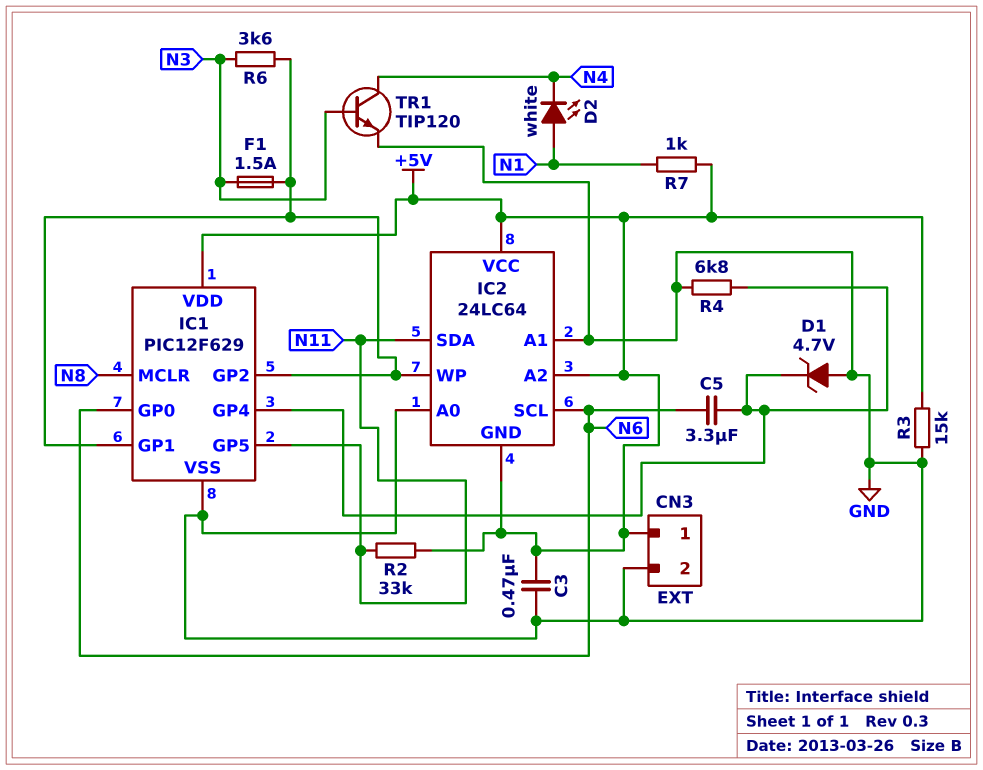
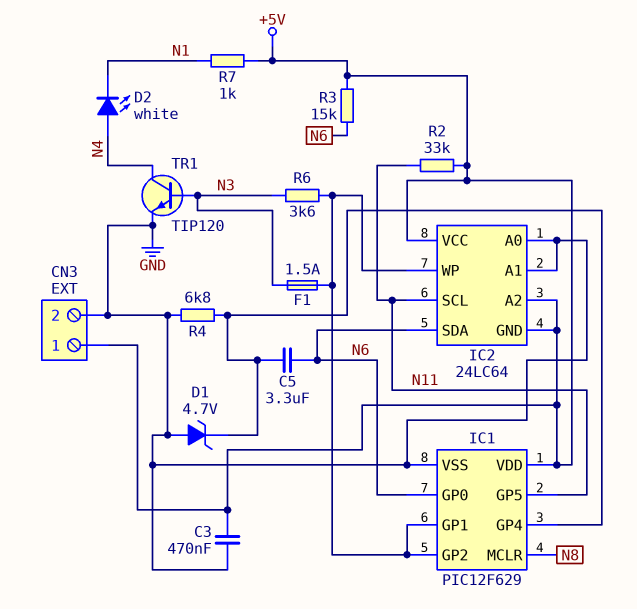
D2: LED white (A N1, K N4) -> LED white (A N4, K N1)
IC2 pin SCL: N6 -> N11
IC2 pin SDA: N11 -> N6
R3: 15k (+5V, GND) -> 15k (+5V, N6)

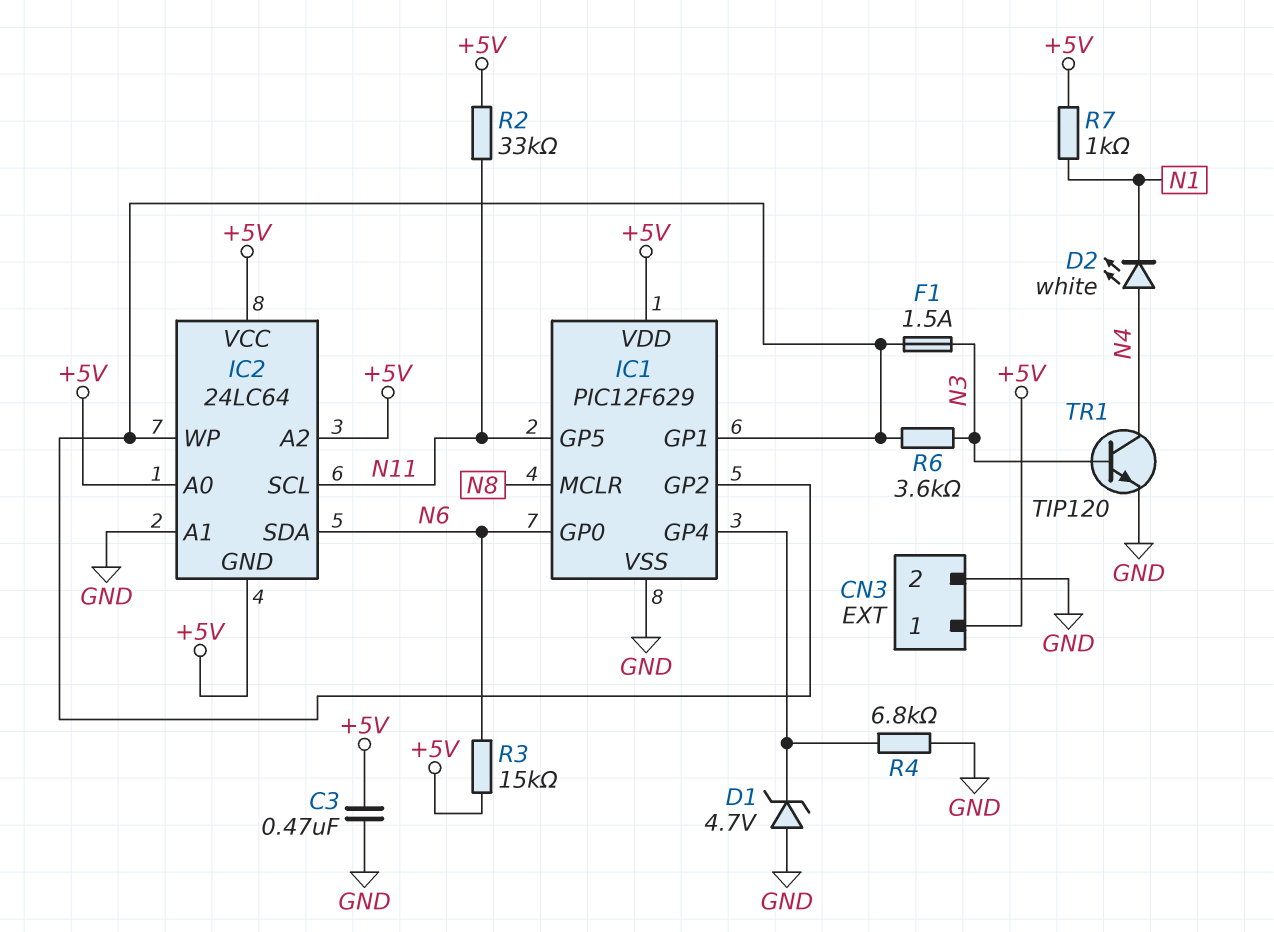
C5: 3.3uF (IC1/GP4, N6) -> none
IC2 pin A0: GND -> +5V

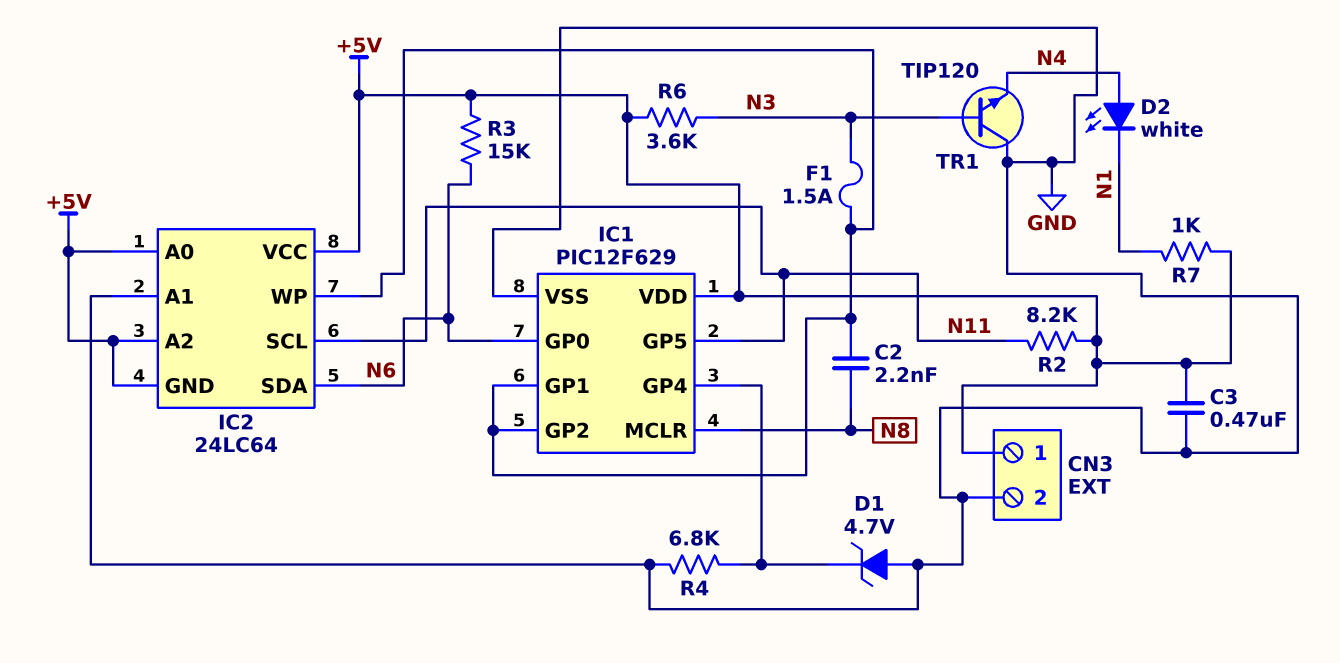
C2: none -> 2.2nF (IC1/GP1, N8)
R2: 33k (+5V, N11) -> 8.2k (+5V, N11)
R6: 3.6k (IC1/GP1, N3) -> 3.6k (+5V, N3)
TR1: NPN TIP120 (B N3, C N4, E GND) -> NPN TIP120 (B N3, C GND, E N4)

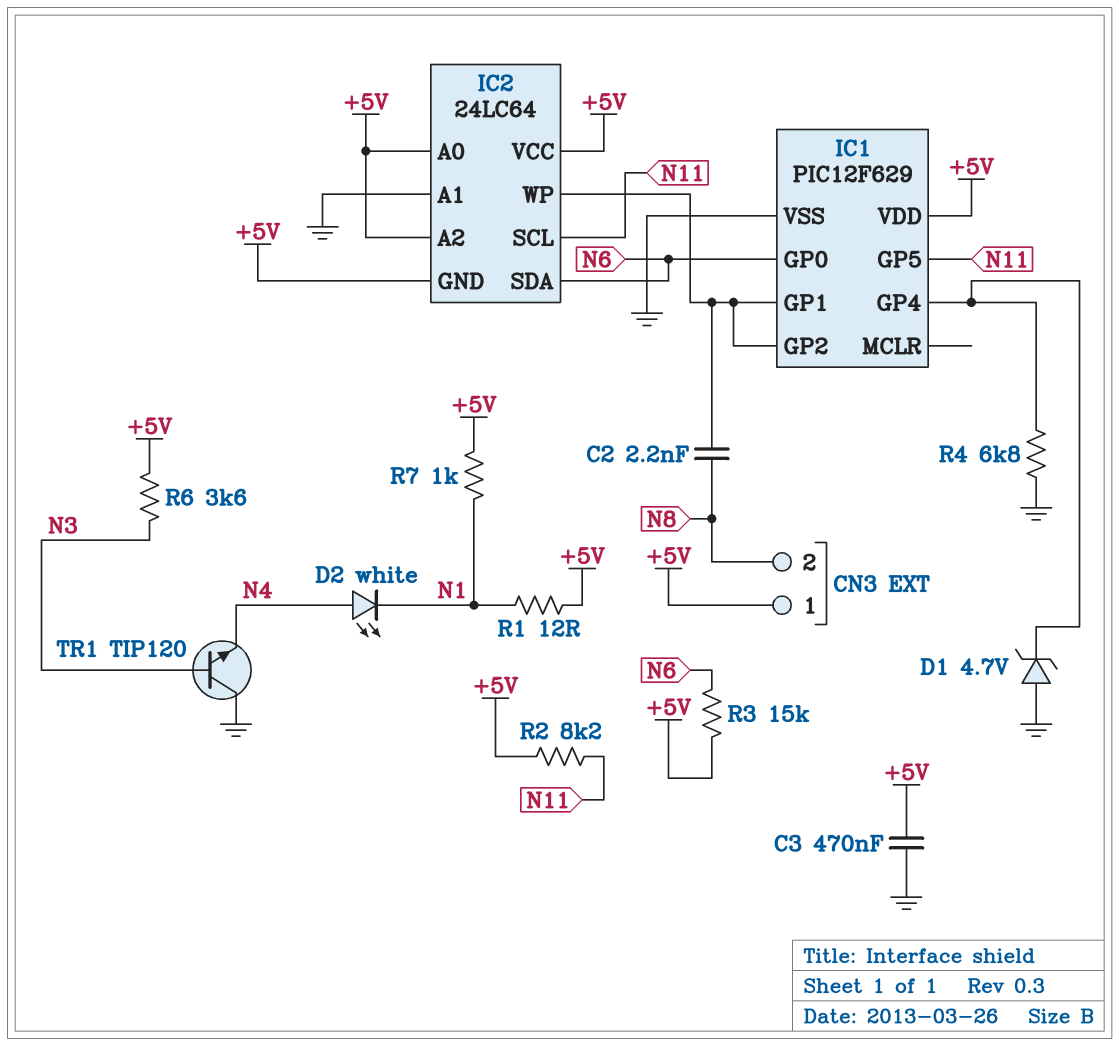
CN3 pin 2: GND -> N8
F1: 1.5A (IC1/GP1, N3) -> none
IC1 pin MCLR: N8 -> none
R1: none -> 12 (+5V, N1)

